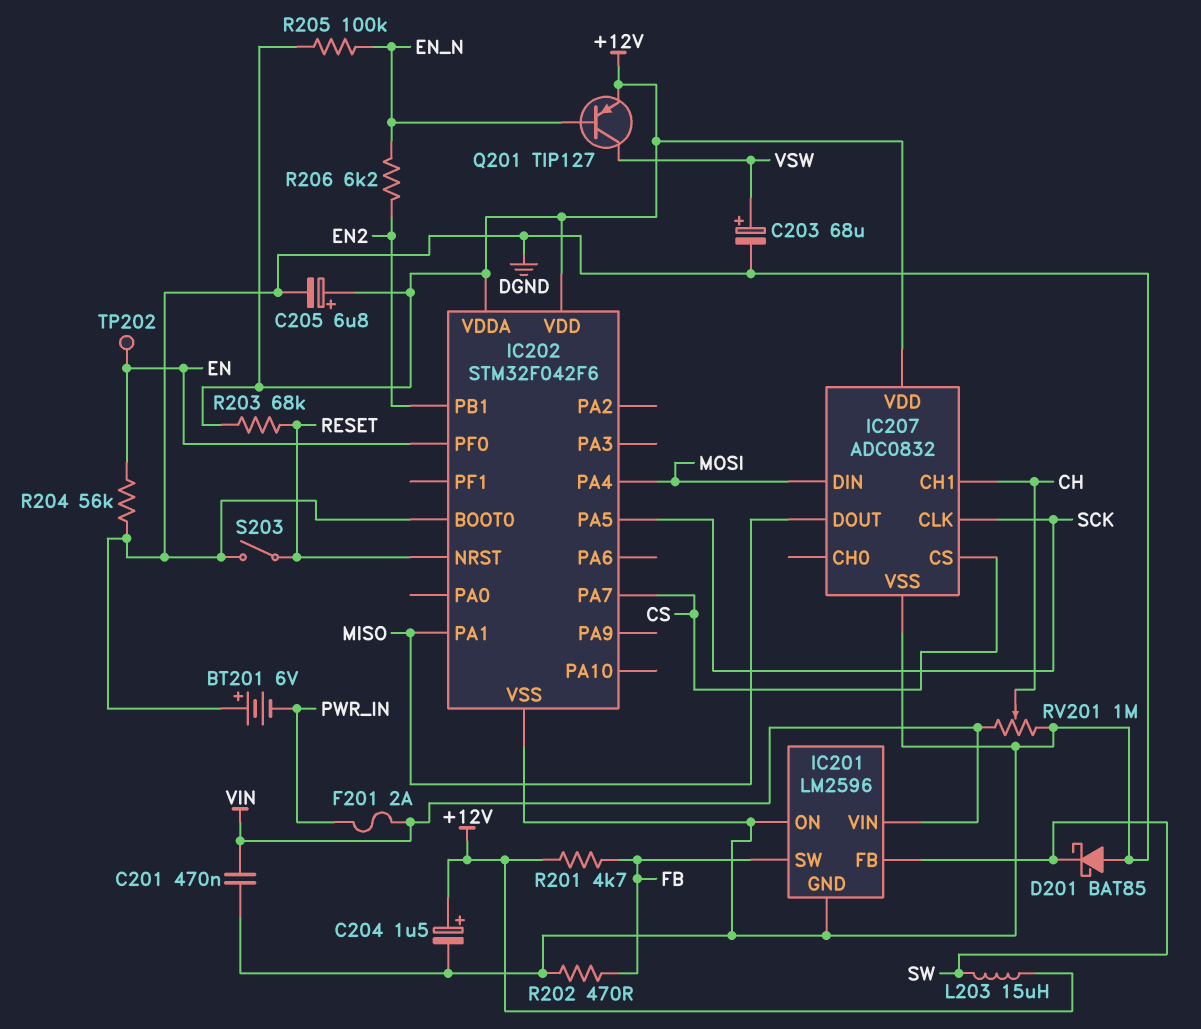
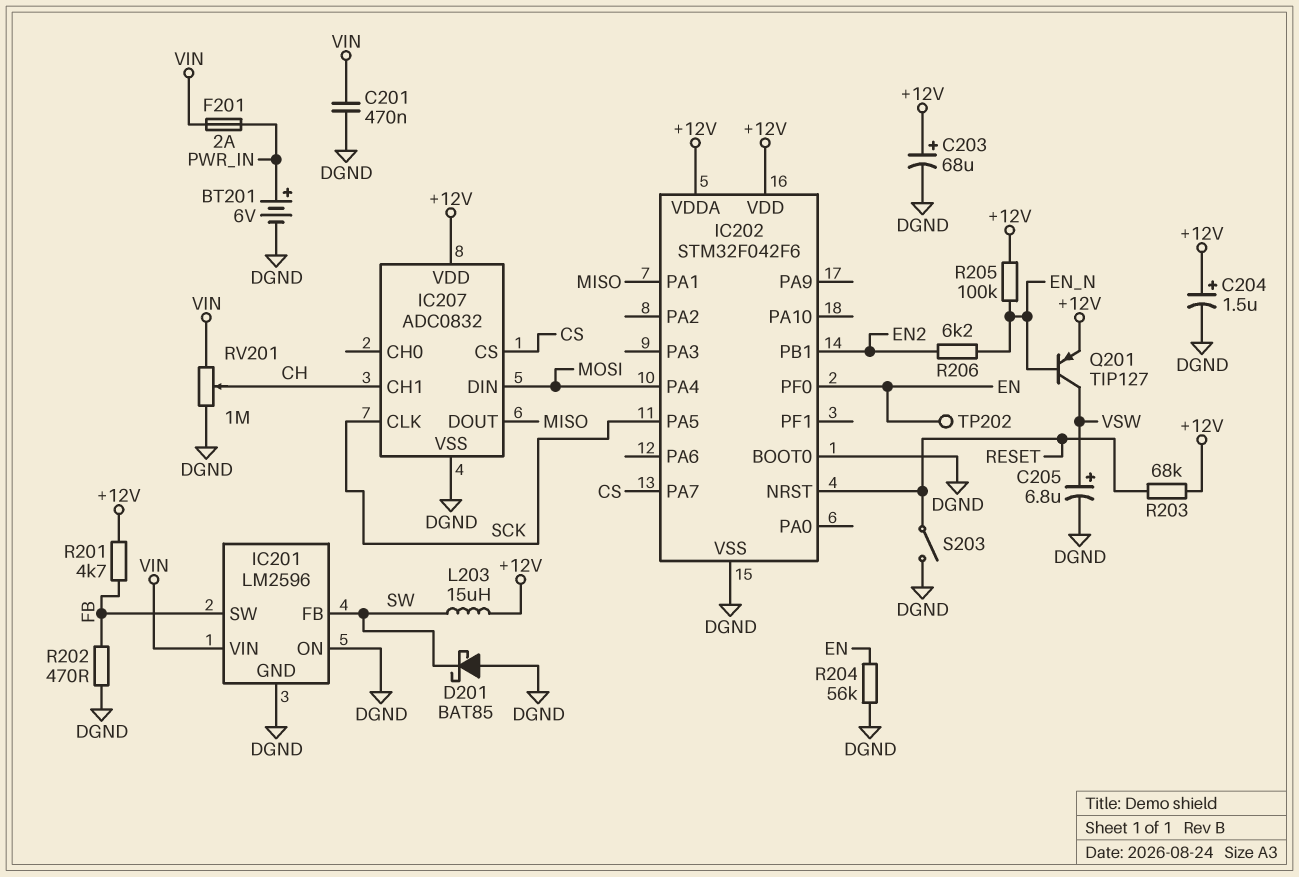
BT201: 6V (plus DGND, minus PWR_IN) -> 6V (plus PWR_IN, minus DGND)
C203: 68uF (plus VSW, minus DGND) -> 68uF (plus +12V, minus DGND)
C205: 6.8uF (plus +12V, minus DGND) -> 6.8uF (plus VSW, minus DGND)

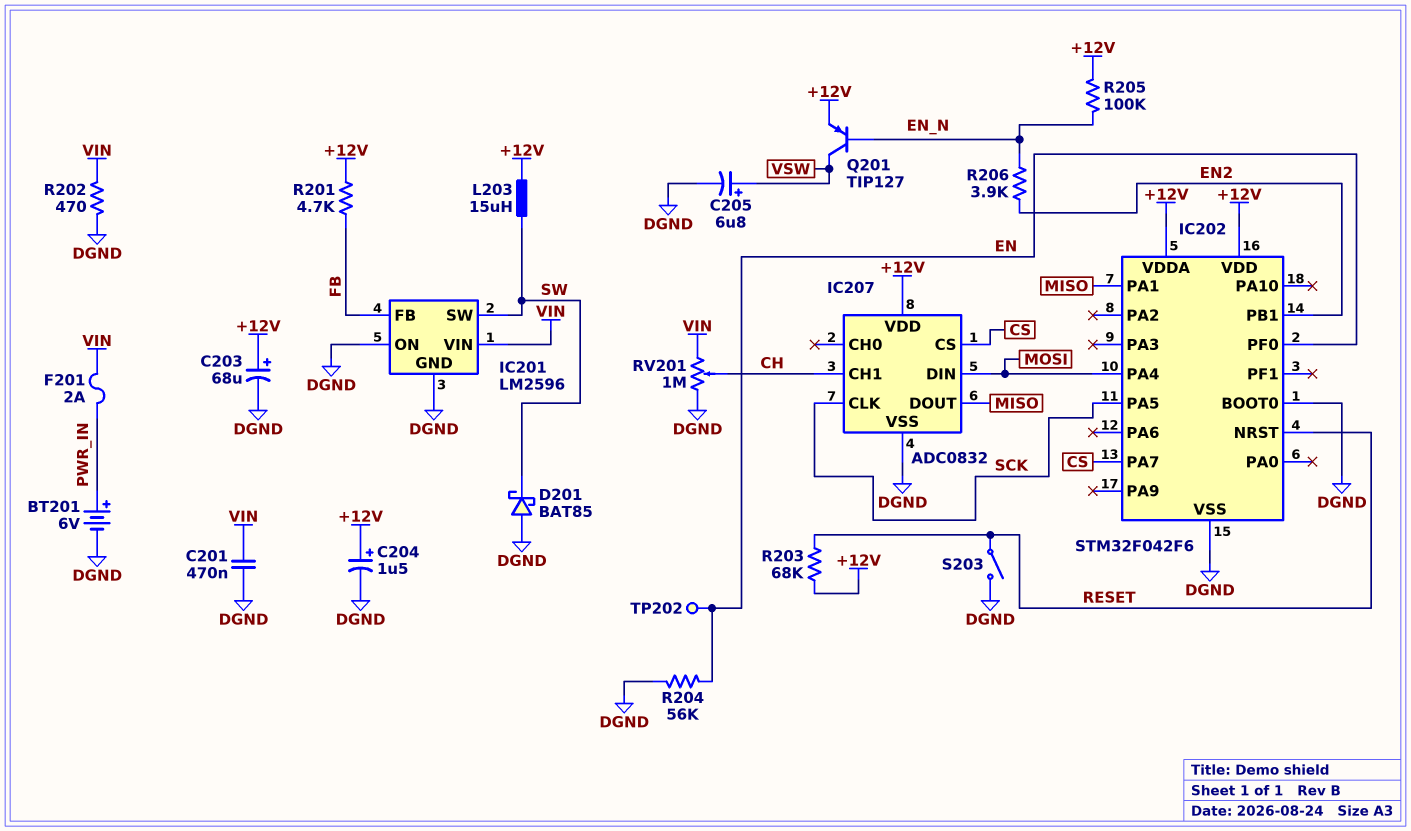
IC201 pin FB: SW -> FB
IC201 pin SW: FB -> SW
R202: 470 (DGND, FB) -> 470 (DGND, VIN)
R206: 6.2k (EN2, EN_N) -> 3.9k (EN2, EN_N)

